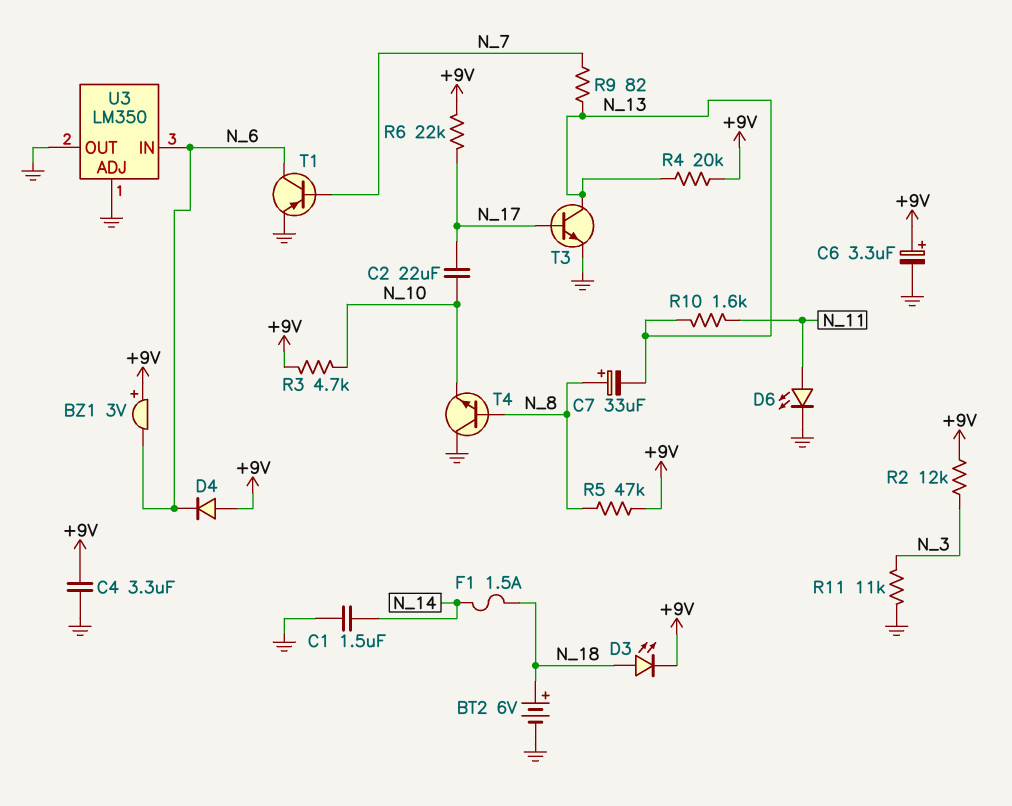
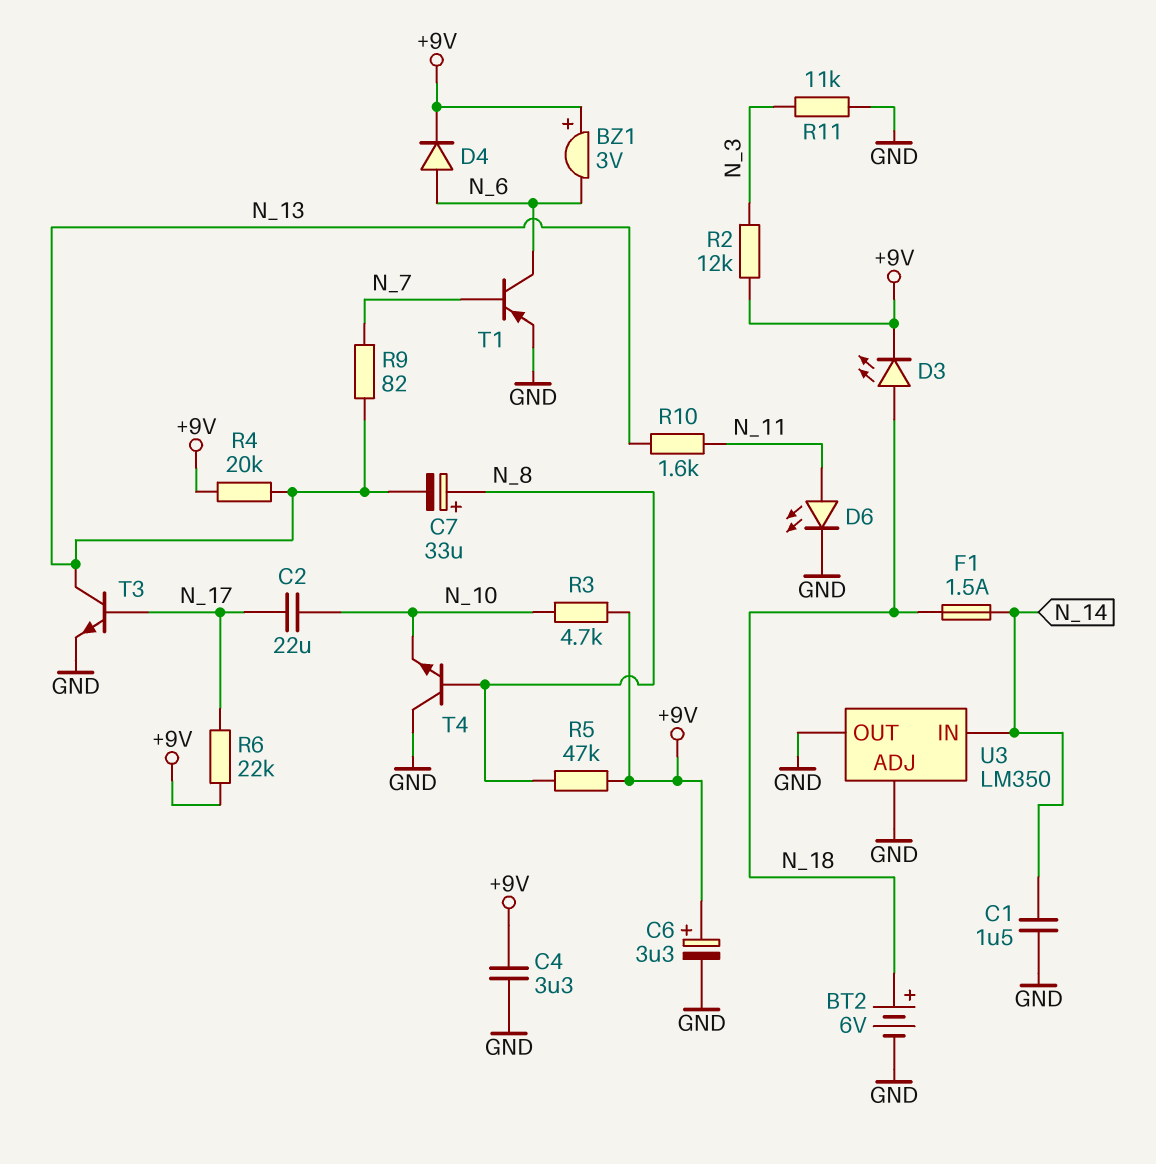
D4: diode (A +9V, K N_6) -> diode (A N_6, K +9V)
U3 pin IN: N_6 -> N_14

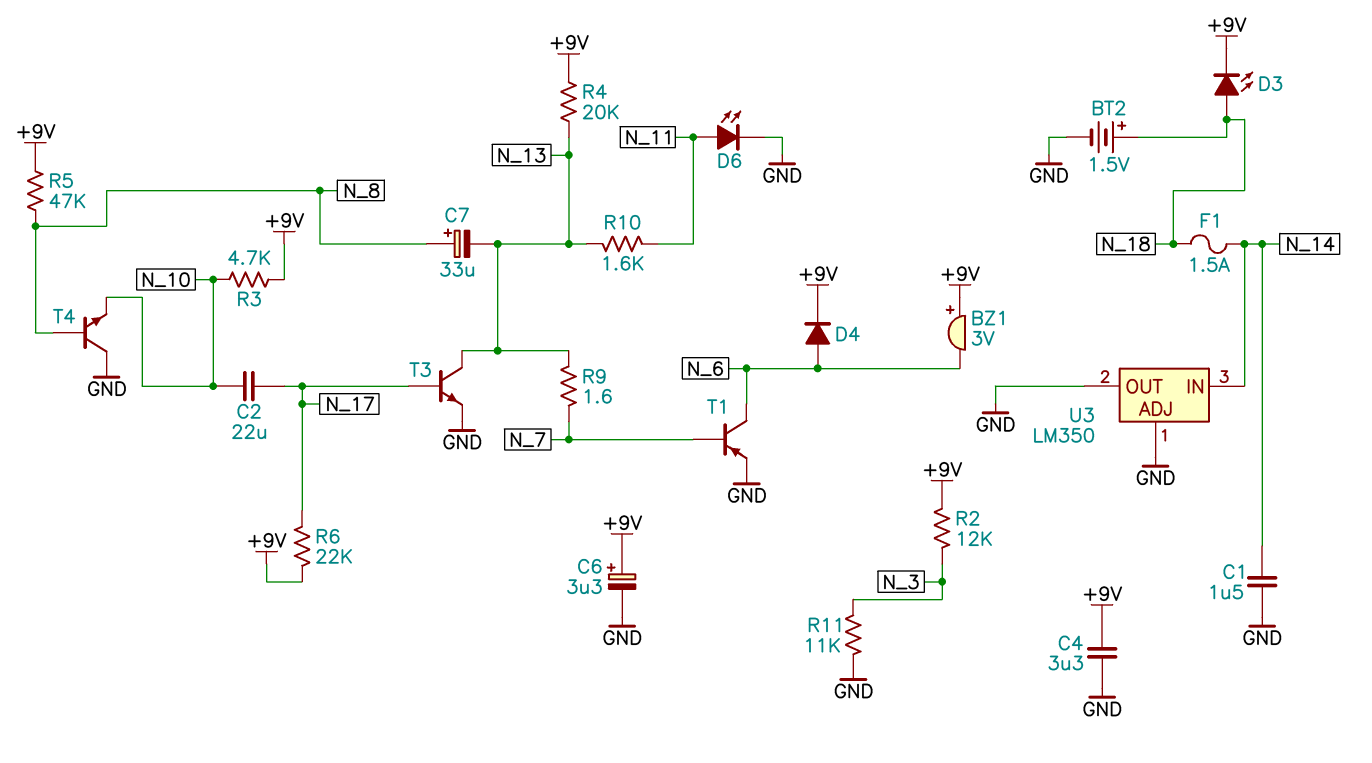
BT2: 6V (plus N_18, minus GND) -> 1.5V (plus N_18, minus GND)
R9: 82 (N_7, N_13) -> 1.6 (N_7, N_13)

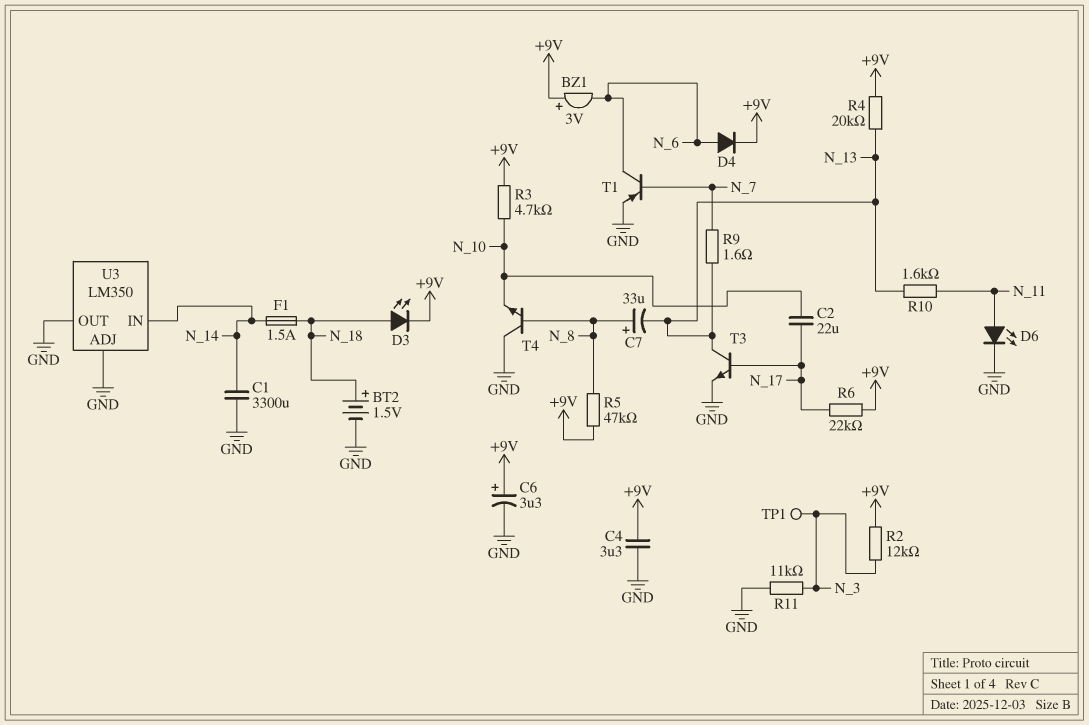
C1: 1.5uF (GND, N_14) -> 3300uF (GND, N_14)
TP1: none -> test point (N_3)

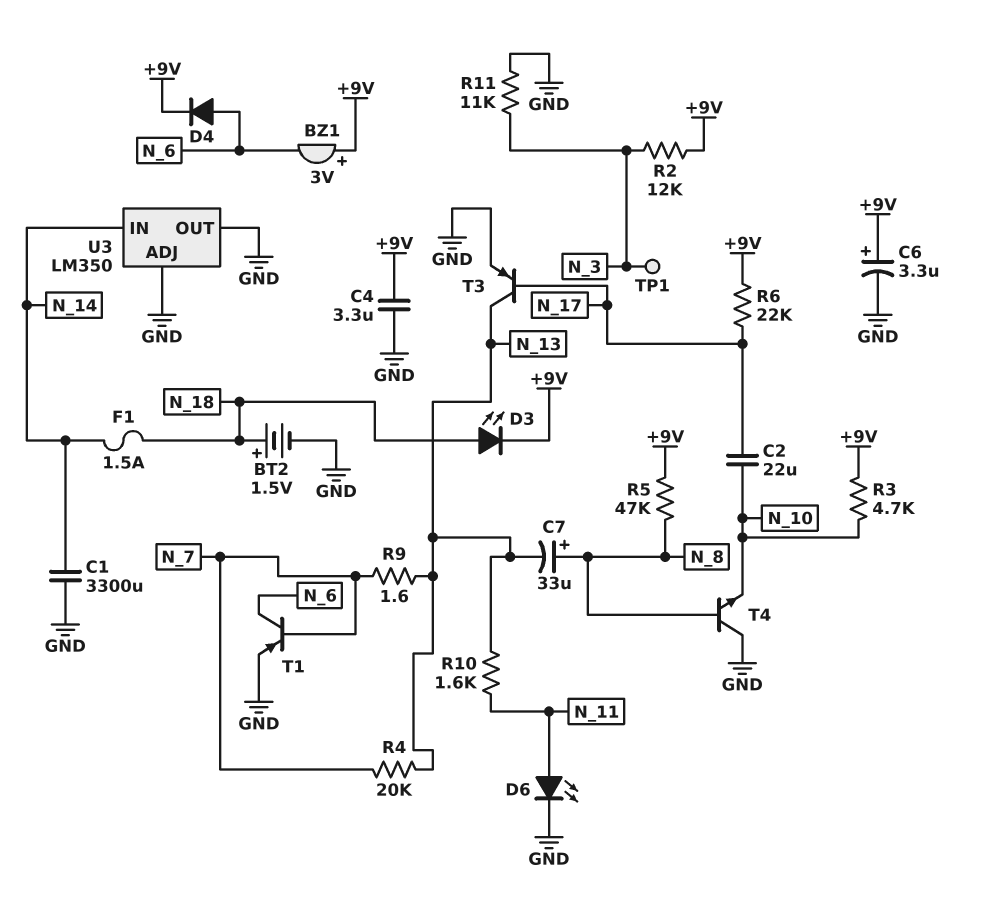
R4: 20k (+9V, N_13) -> 20k (N_7, N_13)
T3: NPN (B N_17, C N_13, E GND) -> PNP (B N_17, C N_13, E GND)

